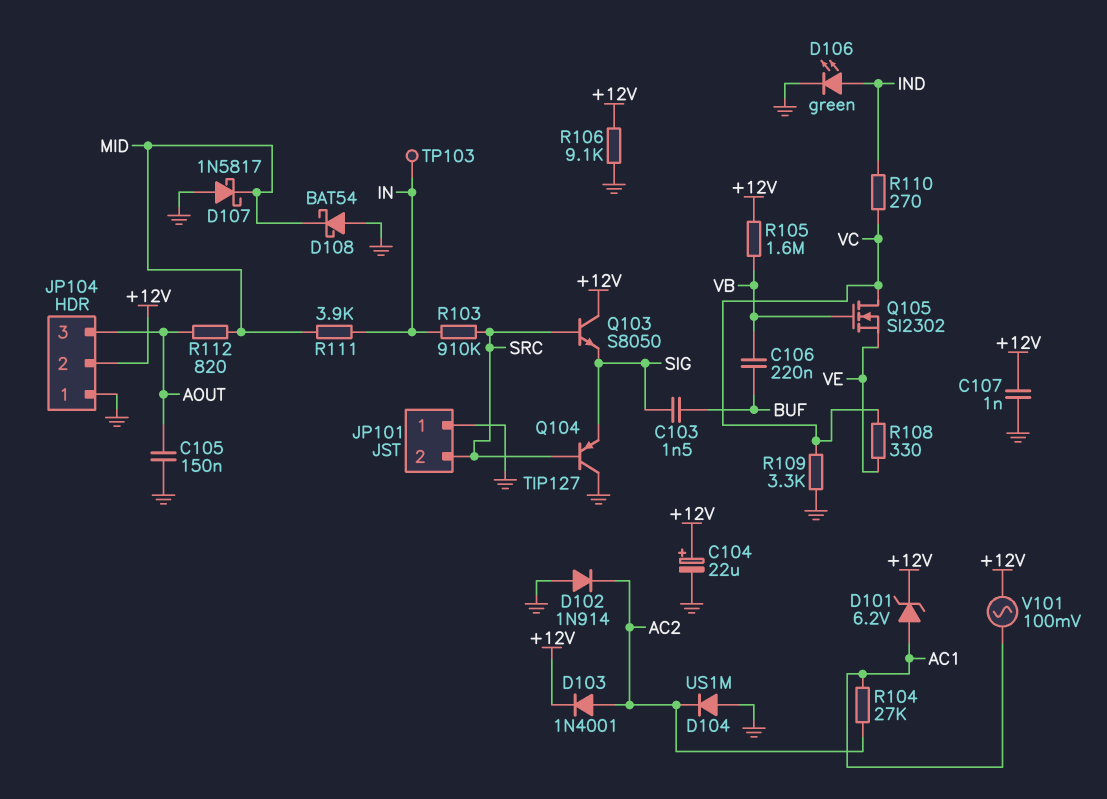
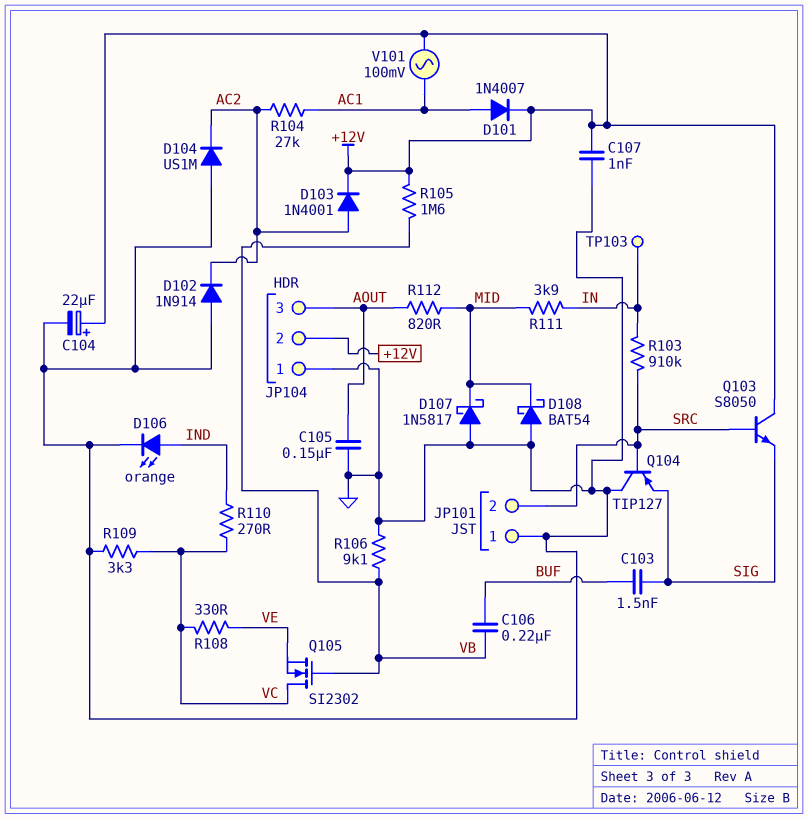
D101: zener 6.2V (A AC1, K +12V) -> diode 1N4007 (A AC1, K +12V)
D106: LED green (A IND, K GND) -> LED orange (A IND, K GND)
R106: 9.1k (+12V, GND) -> 9.1k (GND, VB)

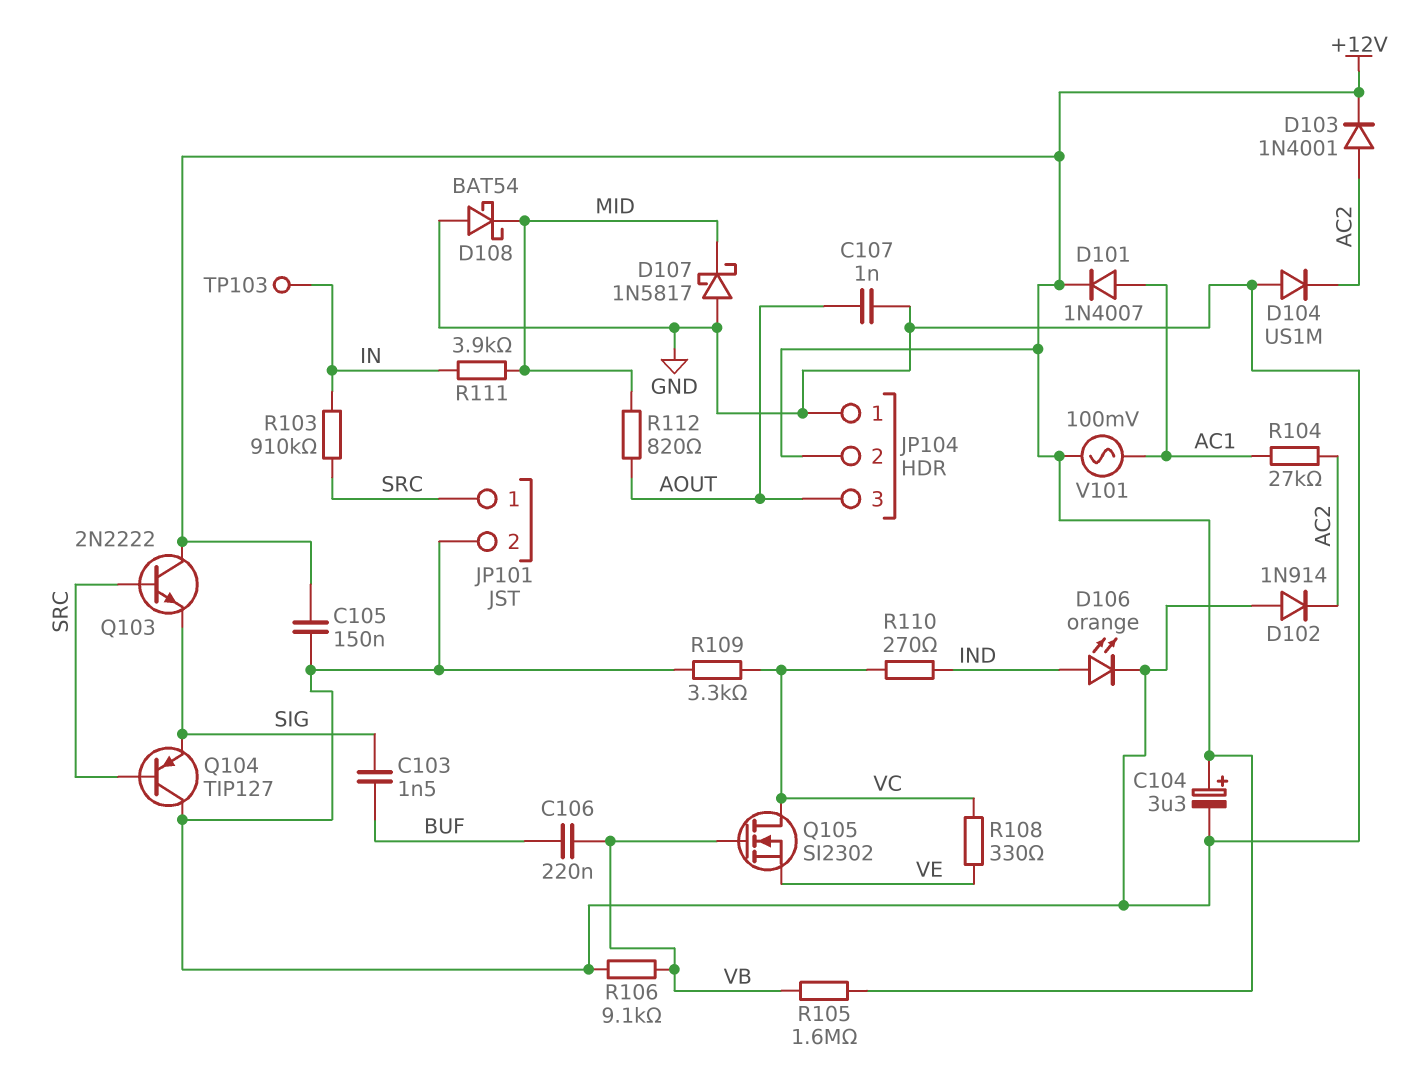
C104: 22uF (plus +12V, minus GND) -> 3.3uF (plus +12V, minus GND)
C105: 150nF (AOUT, GND) -> 150nF (+12V, GND)
C107: 1nF (+12V, GND) -> 1nF (AOUT, GND)
JP101 pin 1: GND -> SRC
JP101 pin 2: SRC -> GND
Q103: NPN S8050 (B SRC, C +12V, E SIG) -> NPN 2N2222 (B SRC, C +12V, E SIG)

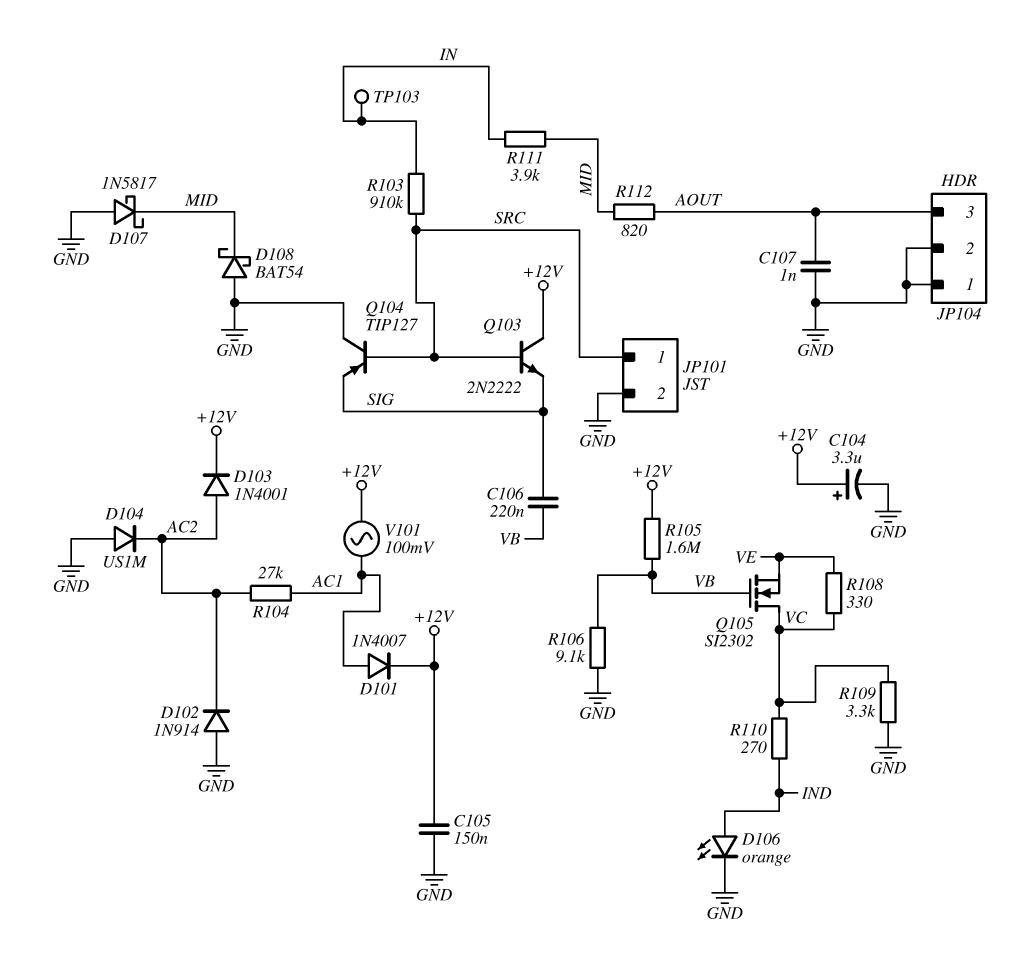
C103: 1.5nF (BUF, SIG) -> none
C106: 220nF (BUF, VB) -> 220nF (SIG, VB)
JP104 pin 2: +12V -> GND

